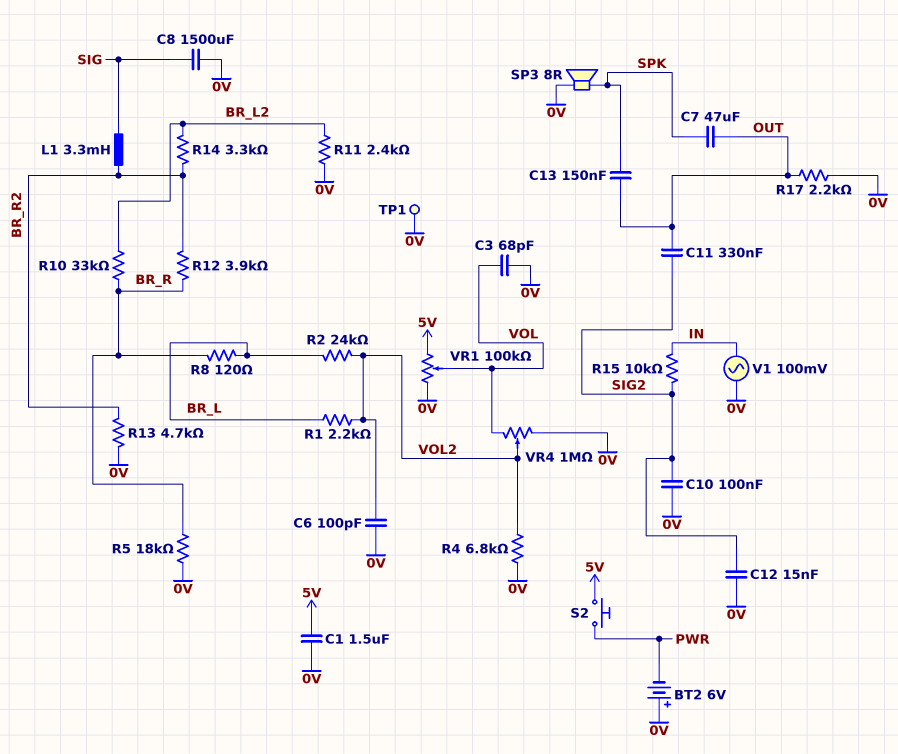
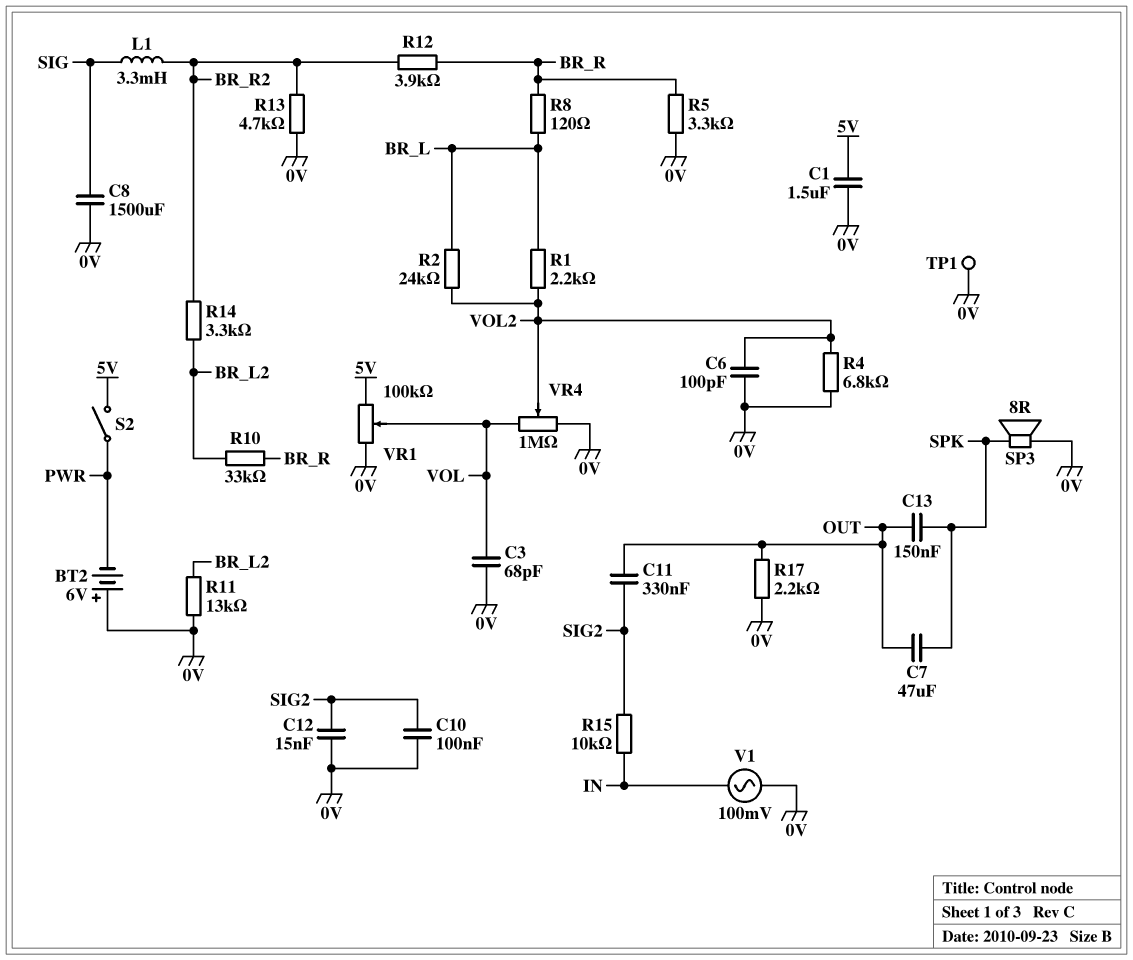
R5: 18k (0V, BR_R) -> 3.3k (0V, BR_R)
R11: 2.4k (0V, BR_L2) -> 13k (0V, BR_L2)
S2: button (5V, PWR) -> switch (5V, PWR)

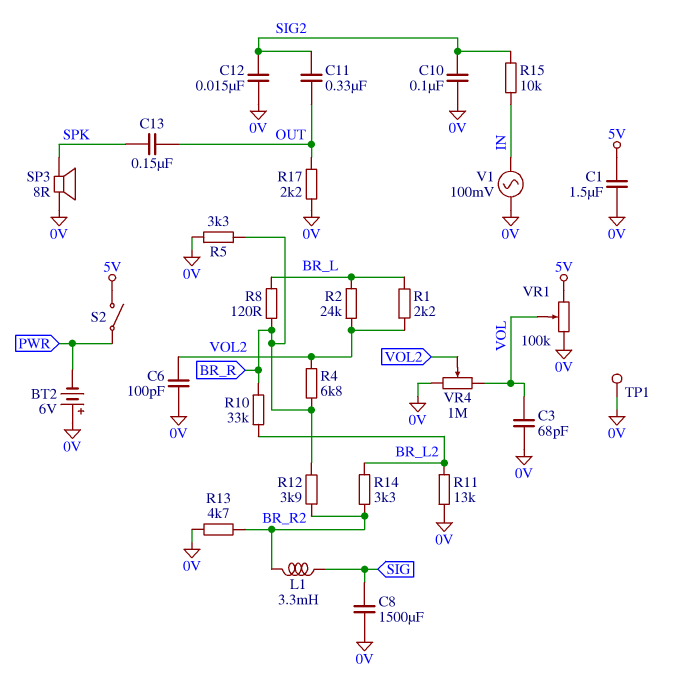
C7: 47uF (OUT, SPK) -> none
R4: 6.8k (0V, VOL2) -> 6.8k (BR_R, VOL2)

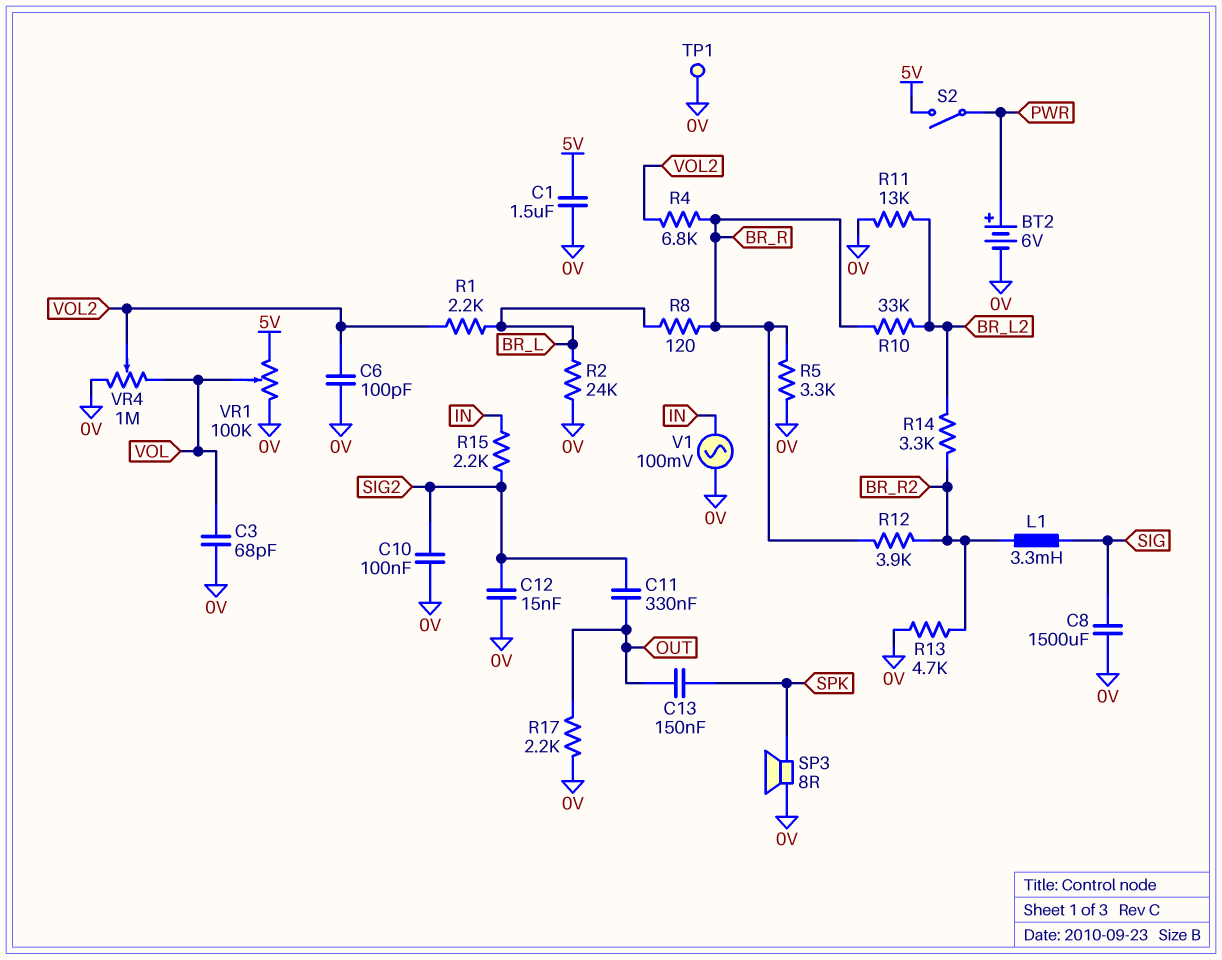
BT2: 6V (plus 0V, minus PWR) -> 6V (plus PWR, minus 0V)
R2: 24k (BR_L, VOL2) -> 24k (0V, BR_L)
R15: 10k (IN, SIG2) -> 2.2k (IN, SIG2)

